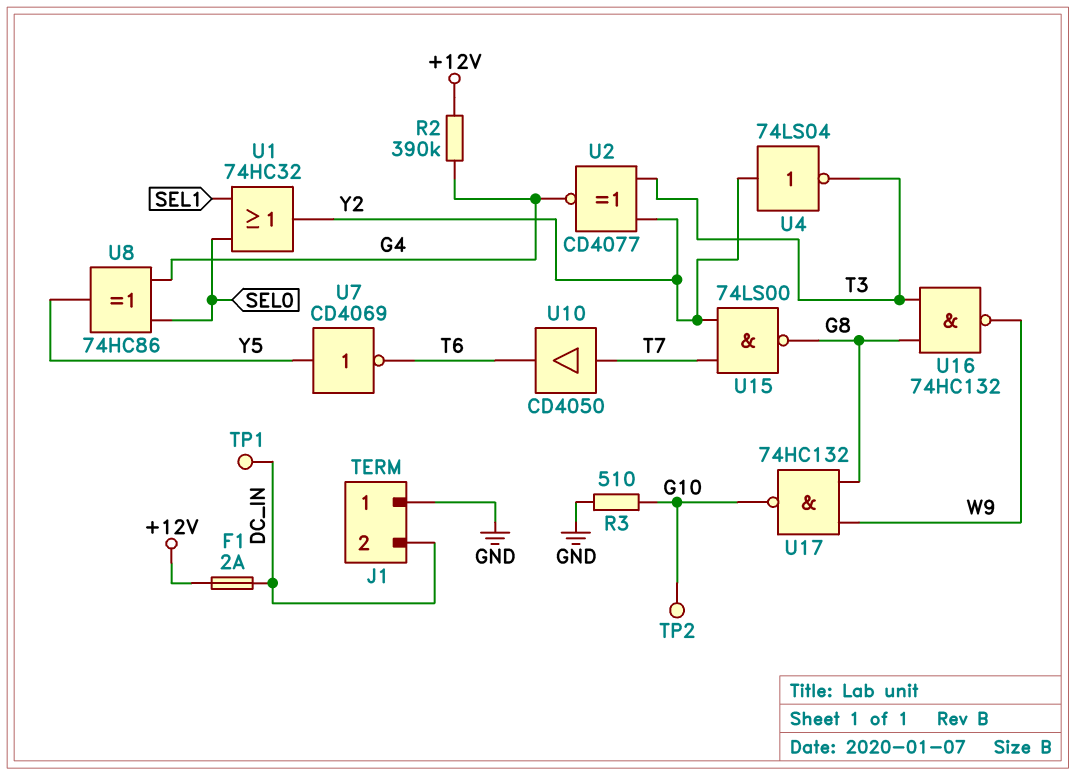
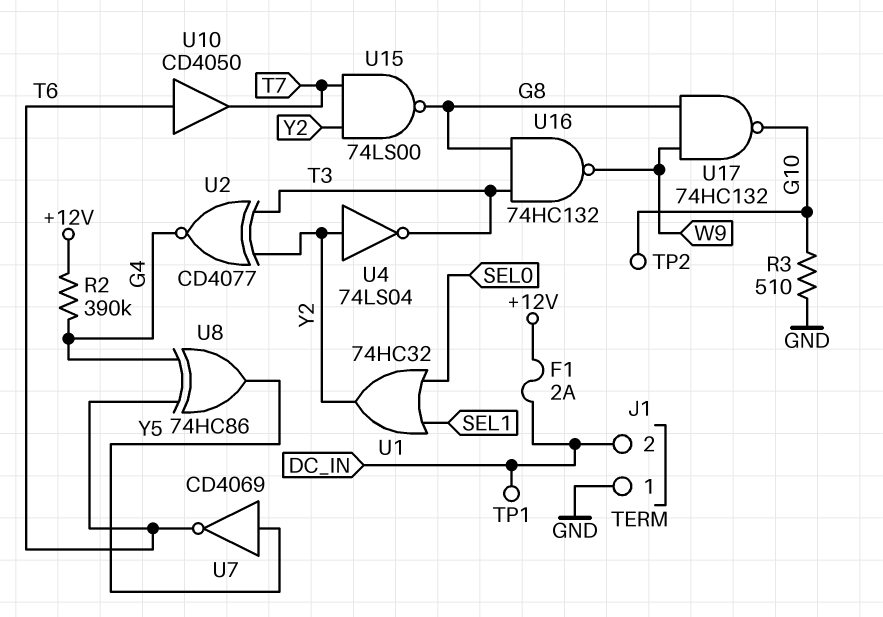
U8: XOR 74HC86 (in G4, in SEL0, out Y5) -> XOR 74HC86 (in G4, in T6, out Y5)
U10: buffer CD4050 (in T7, out T6) -> buffer CD4050 (in T6, out T7)

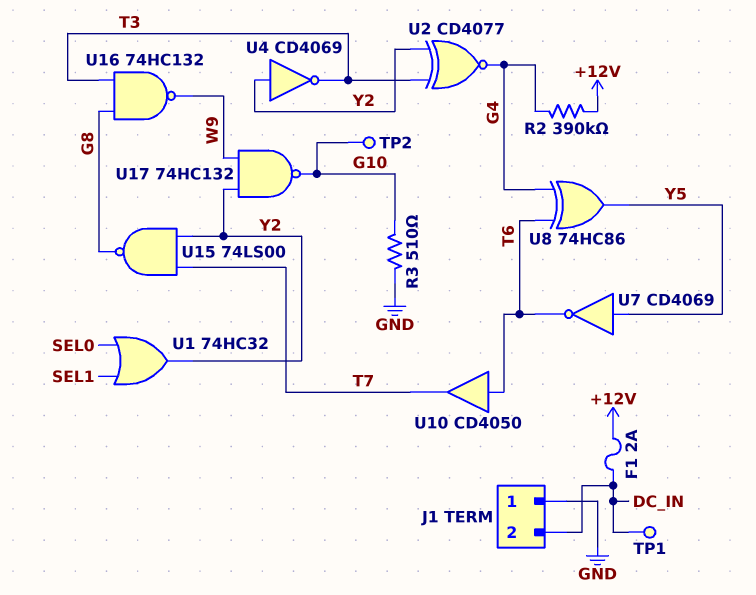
U4: NOT 74LS04 (in Y2, out T3) -> NOT CD4069 (in Y2, out T3)
U17: NAND 74HC132 (in G8, in W9, out G10) -> NAND 74HC132 (in W9, in Y2, out G10)

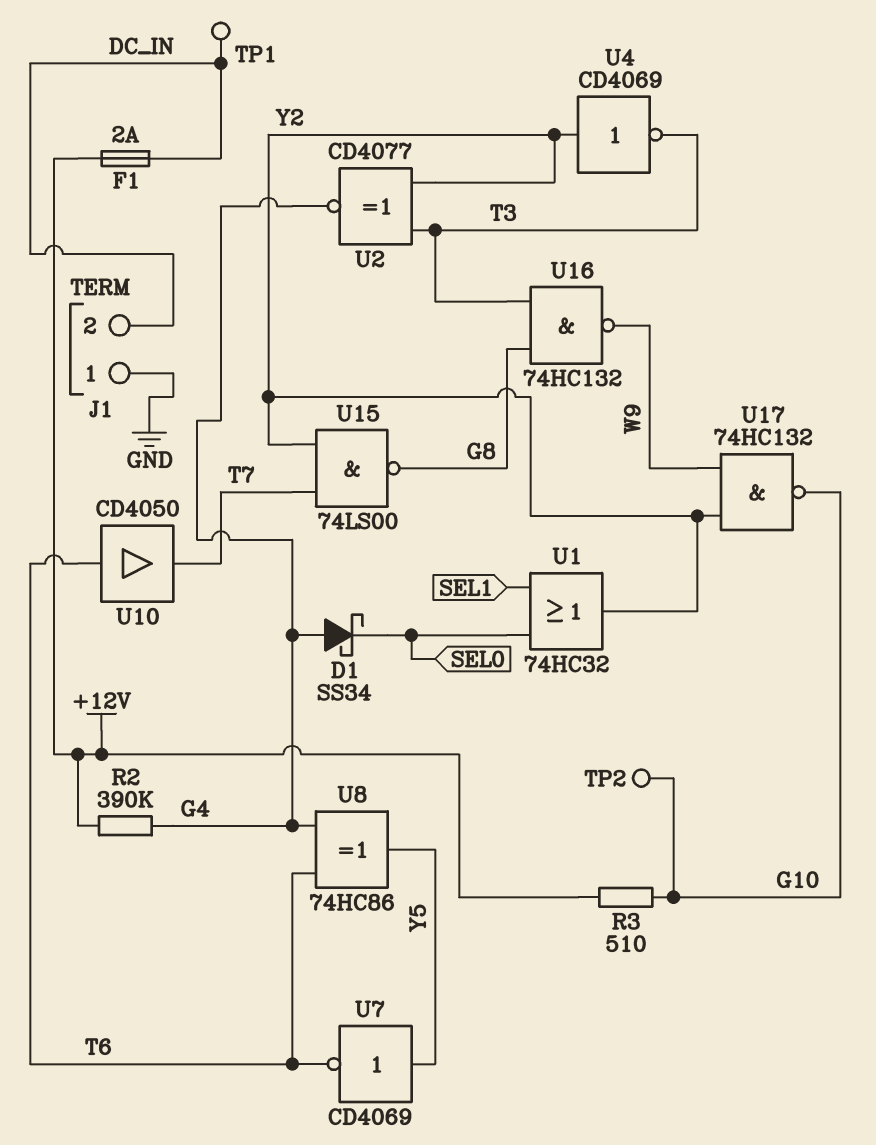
D1: none -> schottky SS34 (A G4, K SEL0)
R3: 510 (G10, GND) -> 510 (+12V, G10)

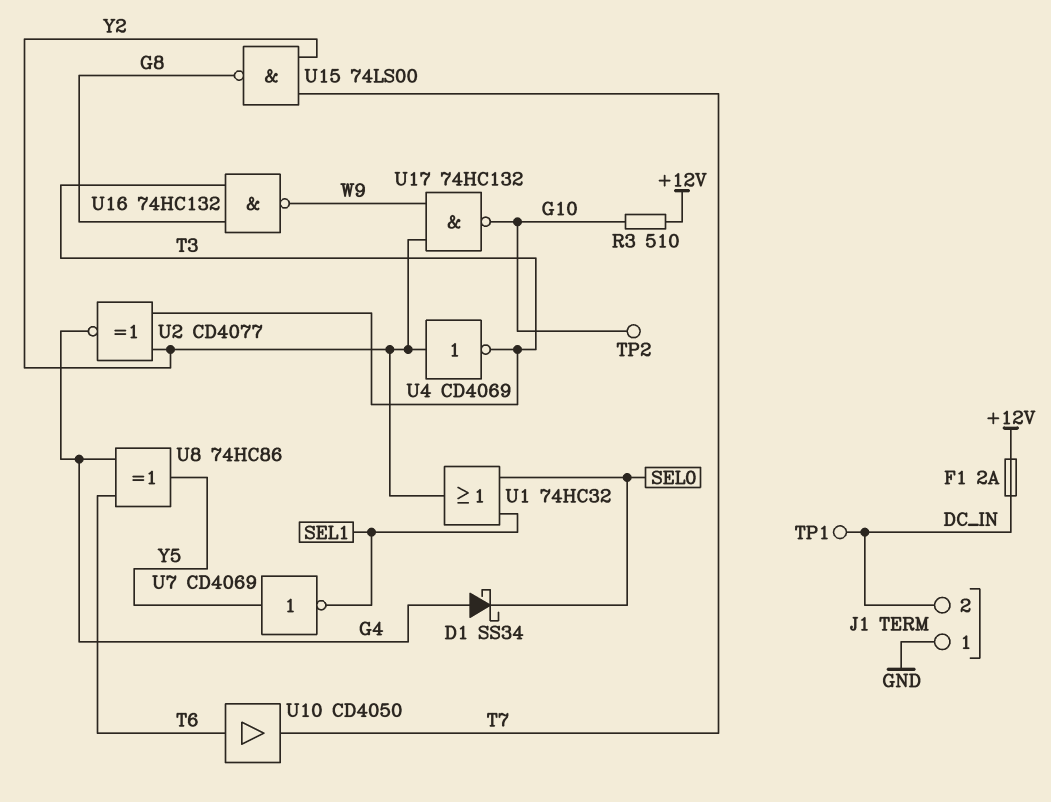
R2: 390k (+12V, G4) -> none
U7: NOT CD4069 (in Y5, out T6) -> NOT CD4069 (in Y5, out SEL1)

